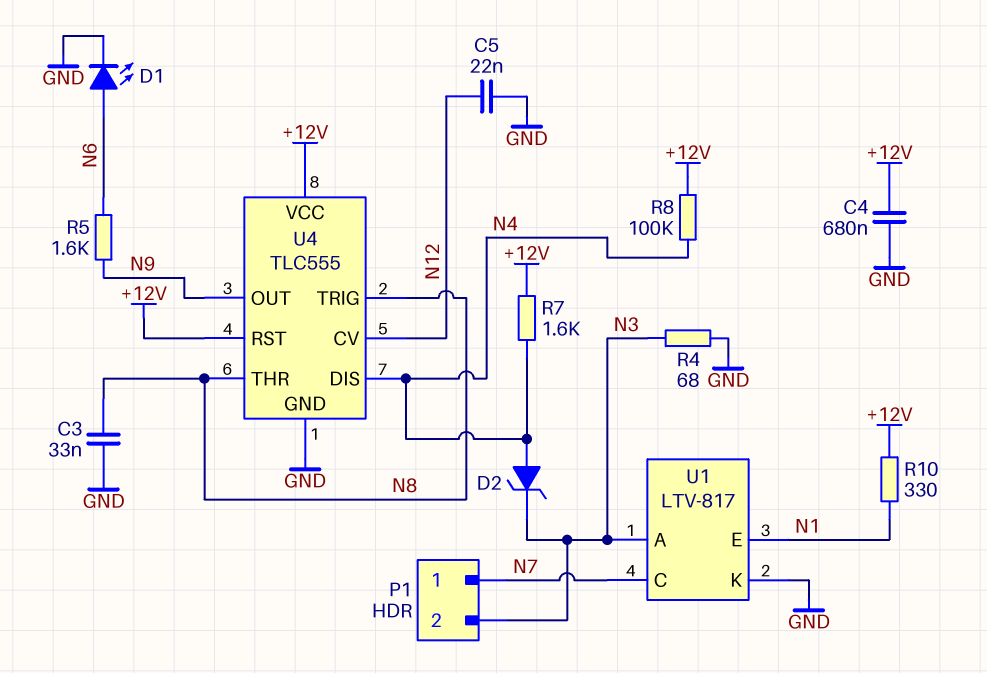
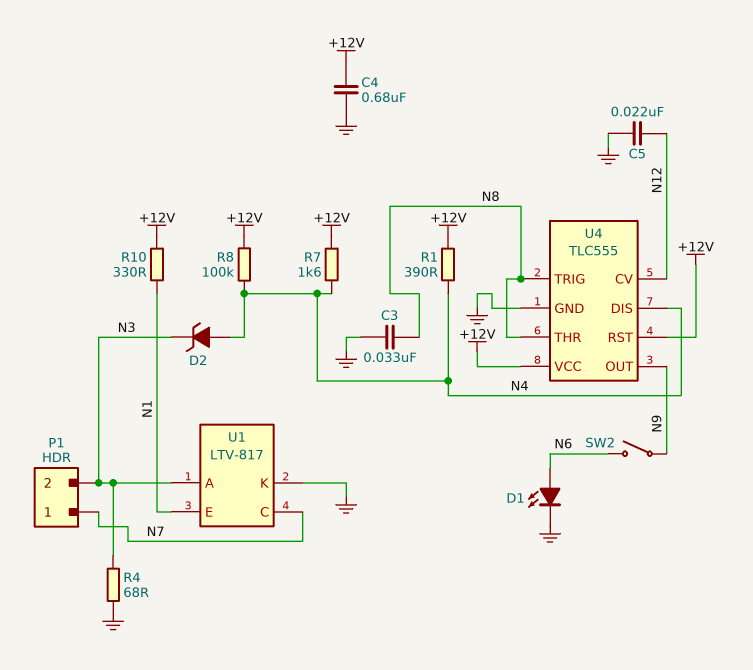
R1: none -> 390 (+12V, N4)
R5: 1.6k (N6, N9) -> none
SW2: none -> switch (N6, N9)

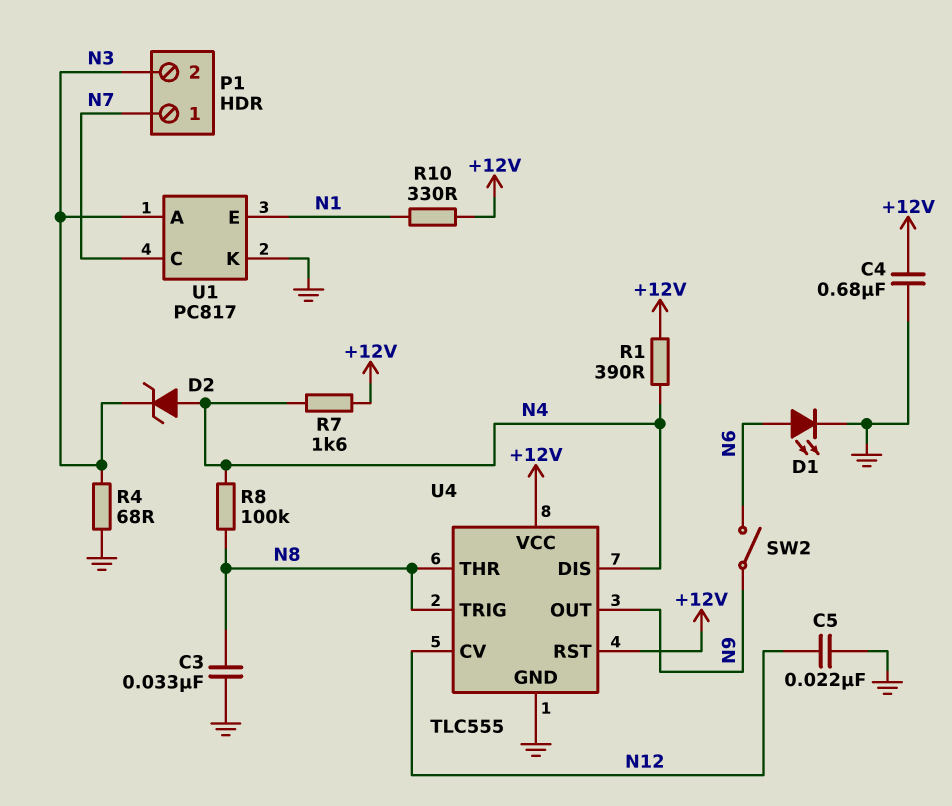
R8: 100k (+12V, N4) -> 100k (N4, N8)
U1: LTV-817 -> PC817

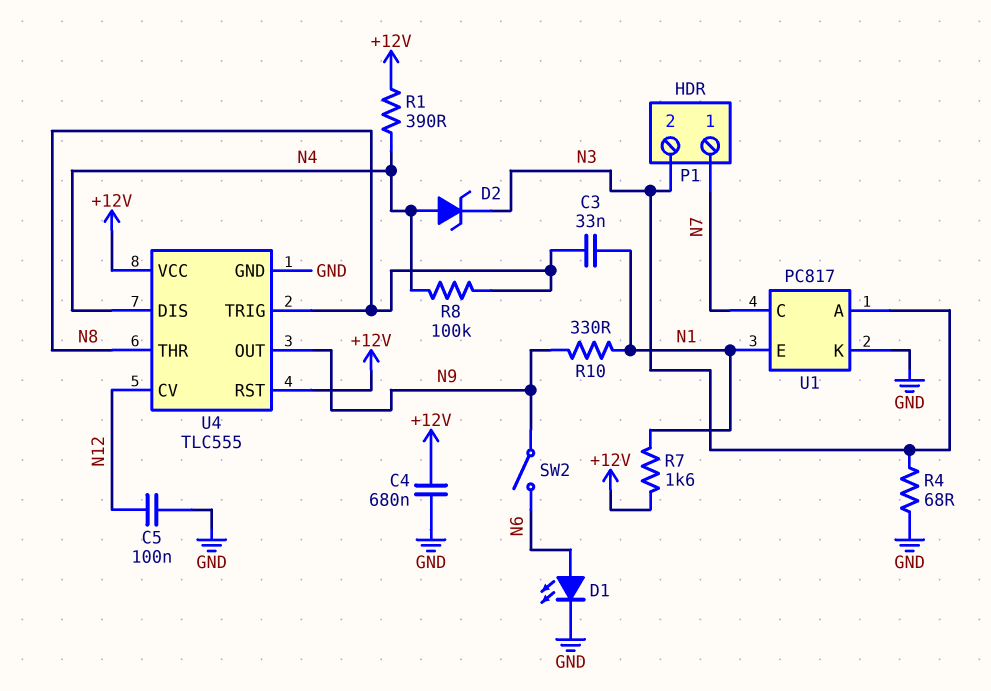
C3: 33nF (GND, N8) -> 33nF (N1, N8)
C5: 22nF (GND, N12) -> 100nF (GND, N12)
R7: 1.6k (+12V, N4) -> 1.6k (+12V, N1)
R10: 330 (+12V, N1) -> 330 (N1, N9)

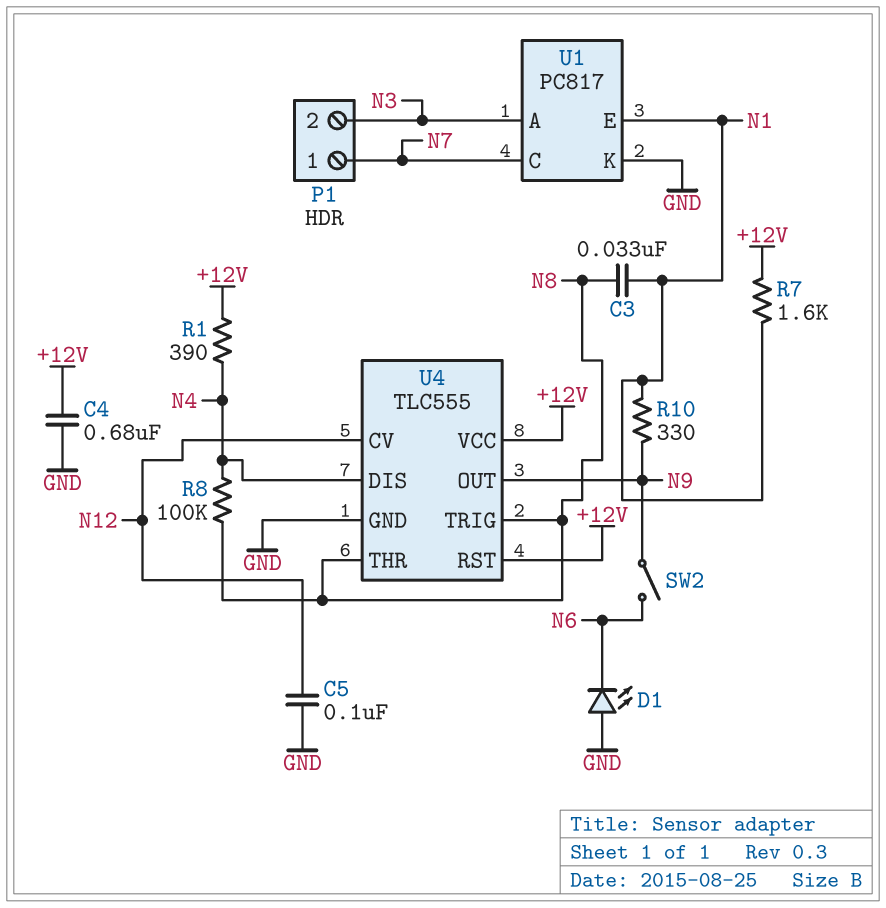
D1: LED (A N6, K GND) -> LED (A GND, K N6)
D2: zener (A N4, K N3) -> none
R4: 68 (GND, N3) -> none

